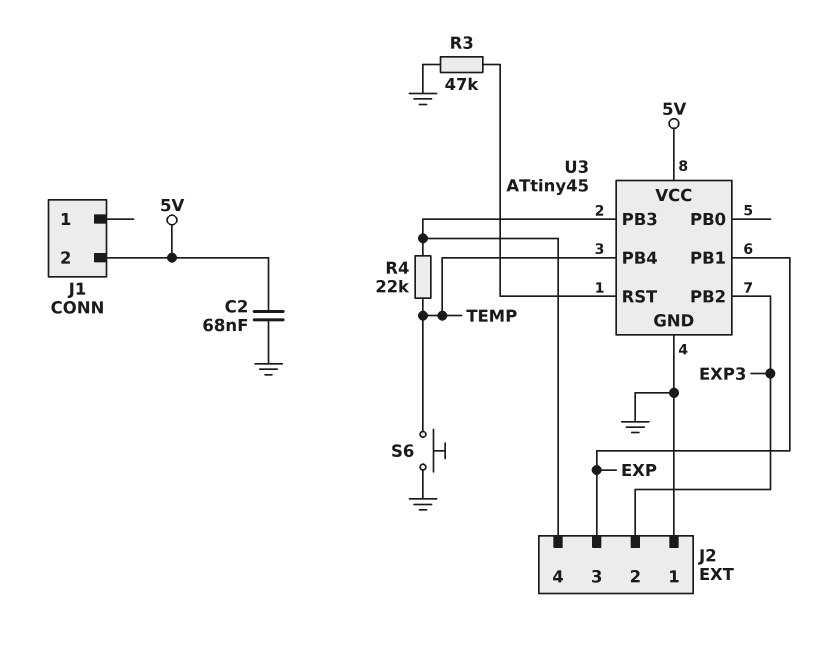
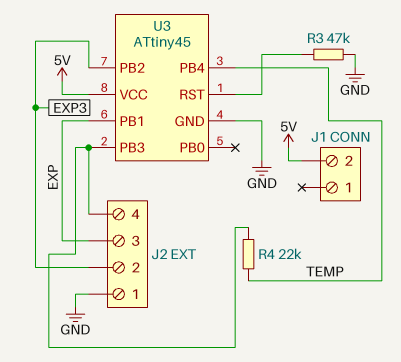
C2: 68nF (5V, GND) -> none
S6: button (GND, TEMP) -> none

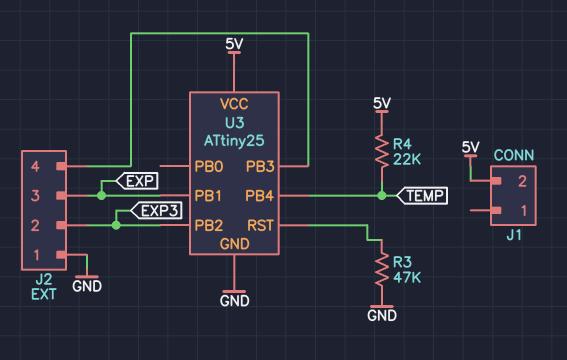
R4: 22k (J2/4, TEMP) -> 22k (5V, TEMP)
U3: ATtiny45 -> ATtiny25

